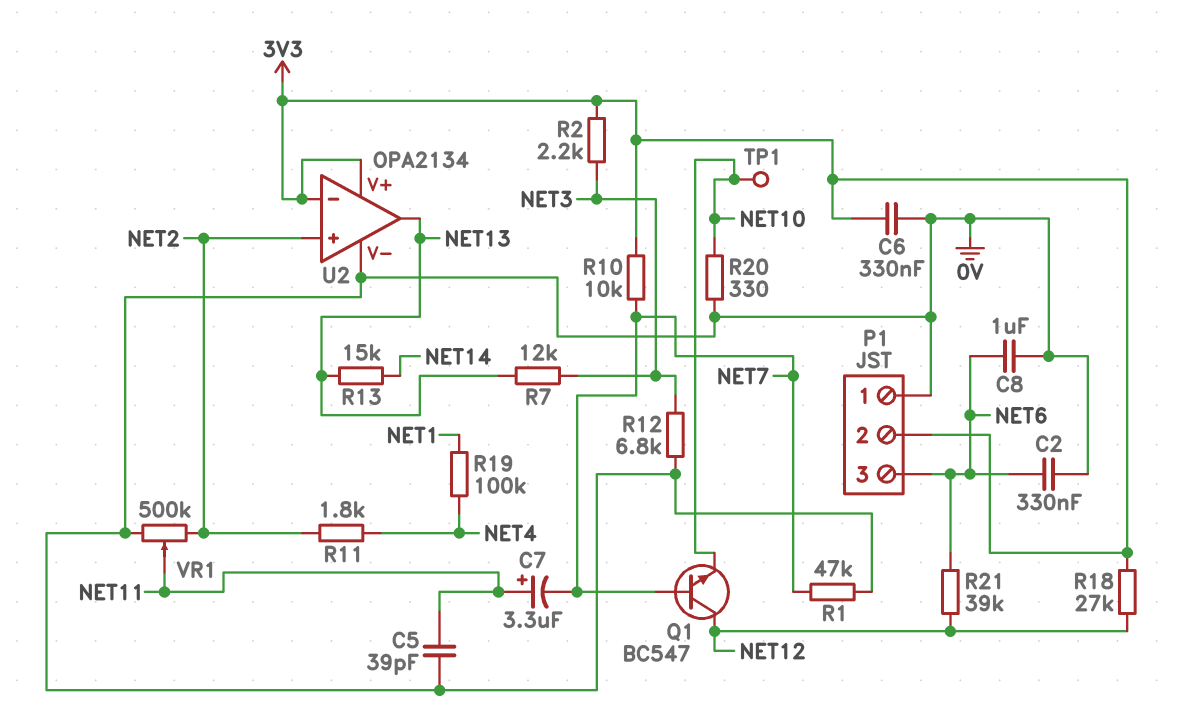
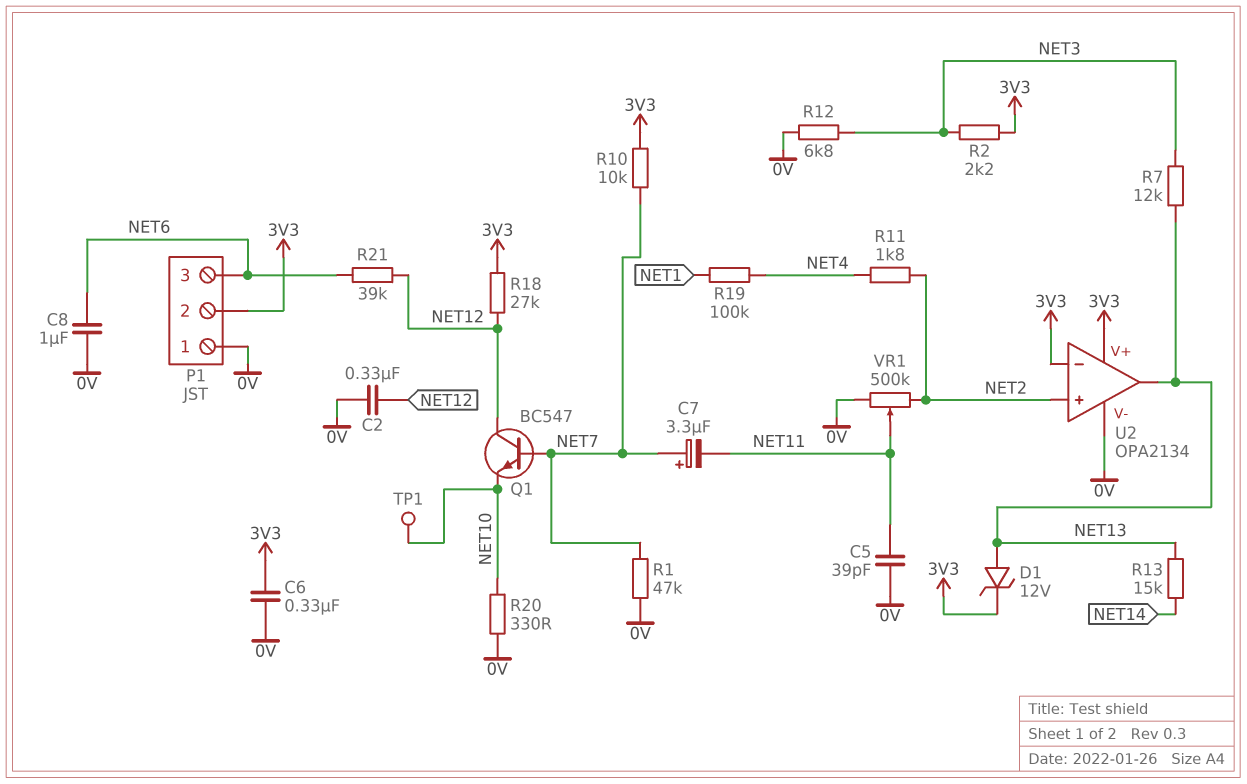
C2: 330nF (0V, NET6) -> 330nF (0V, NET12)
C7: 3.3uF (plus NET11, minus NET7) -> 3.3uF (plus NET7, minus NET11)
D1: none -> zener 12V (A NET13, K 3V3)

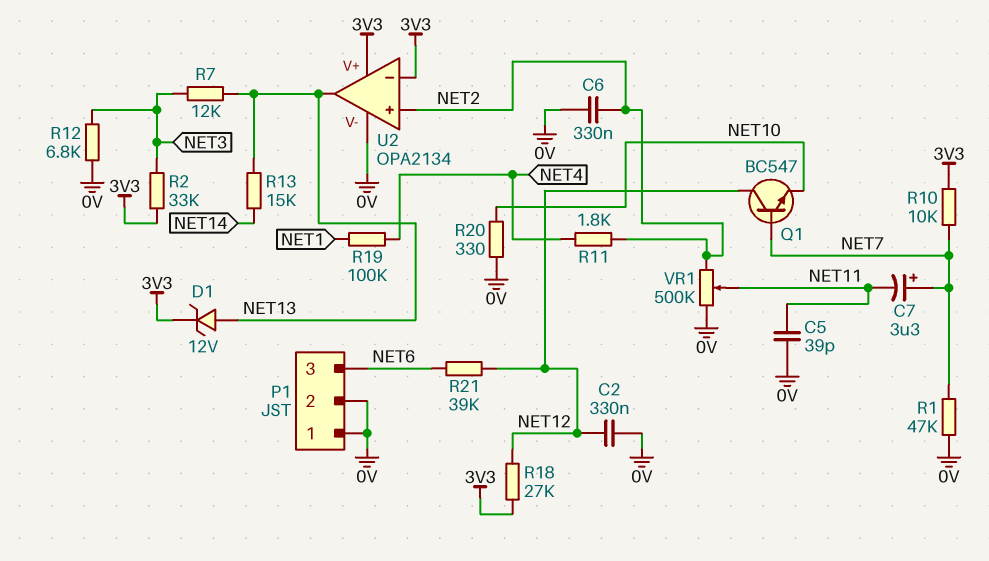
C6: 330nF (0V, 3V3) -> 330nF (0V, NET2)
C8: 1uF (0V, NET6) -> none
P1 pin 2: 3V3 -> 0V
R2: 2.2k (3V3, NET3) -> 33k (3V3, NET3)
TP1: test point (NET10) -> none

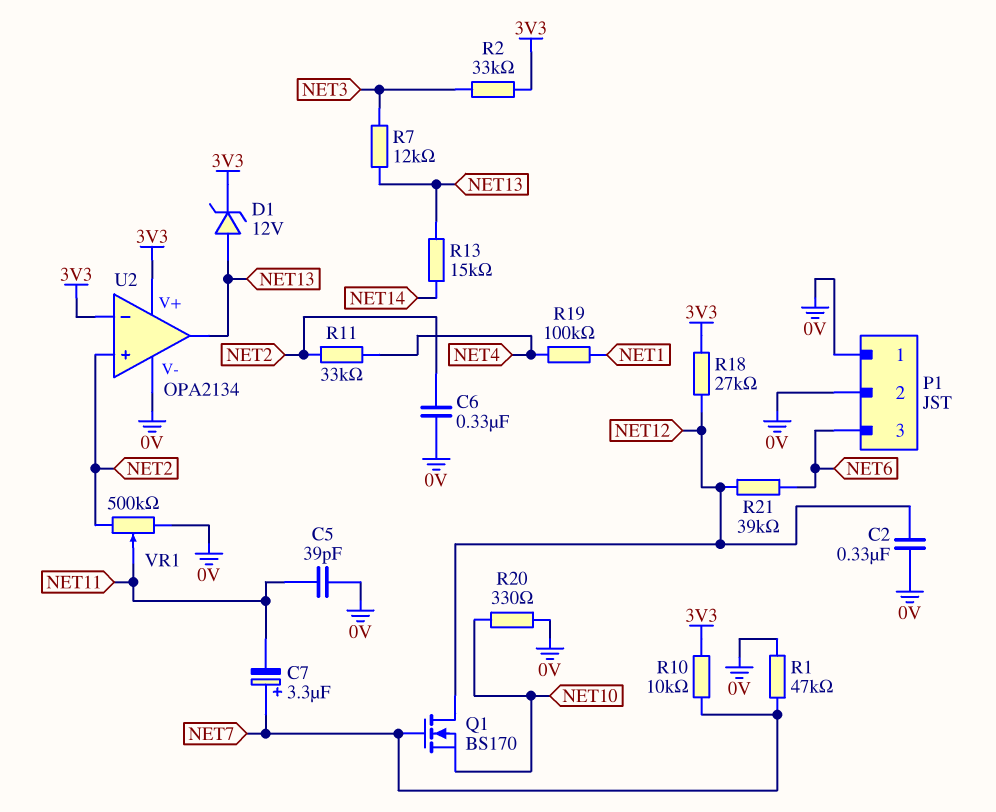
Q1: NPN BC547 (B NET7, C NET12, E NET10) -> NMOS BS170 (G NET7, D NET12, S NET10)
R11: 1.8k (NET2, NET4) -> 33k (NET2, NET4)
R12: 6.8k (0V, NET3) -> none

